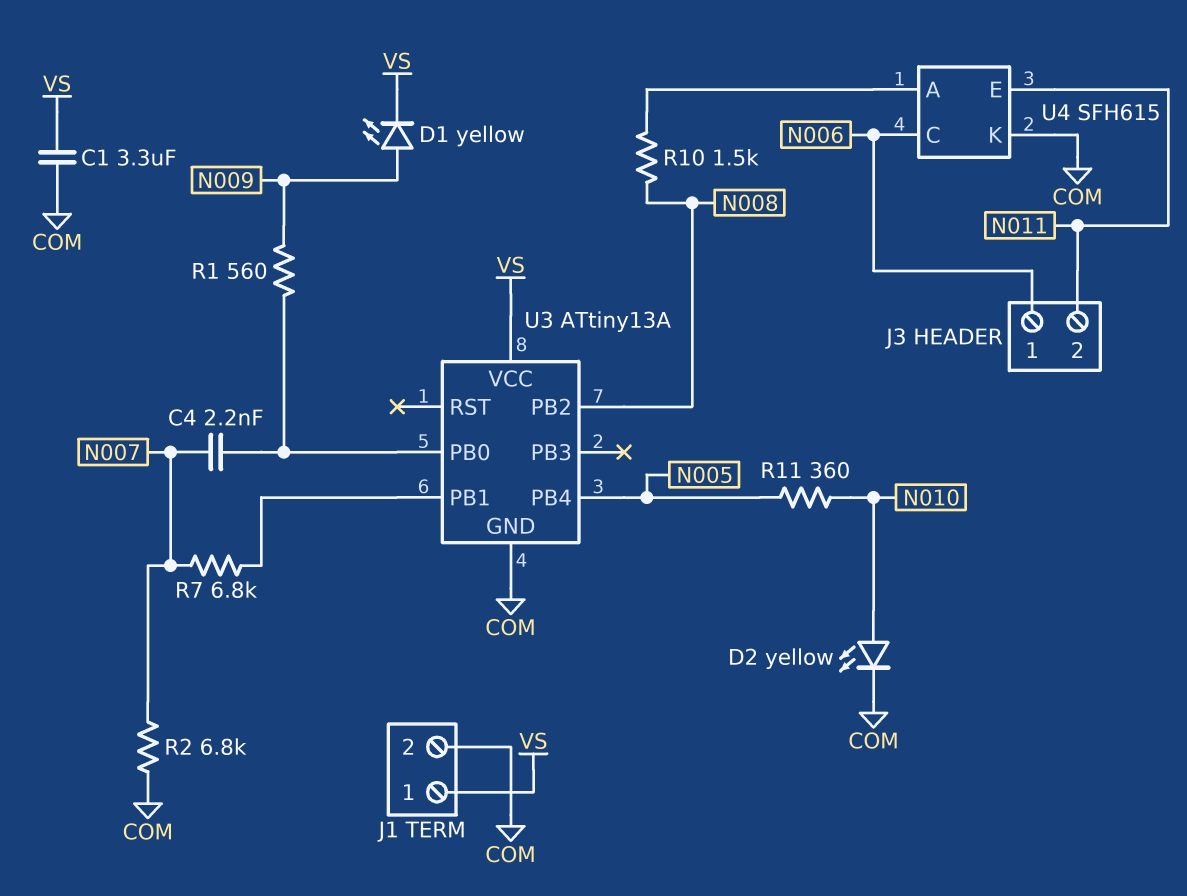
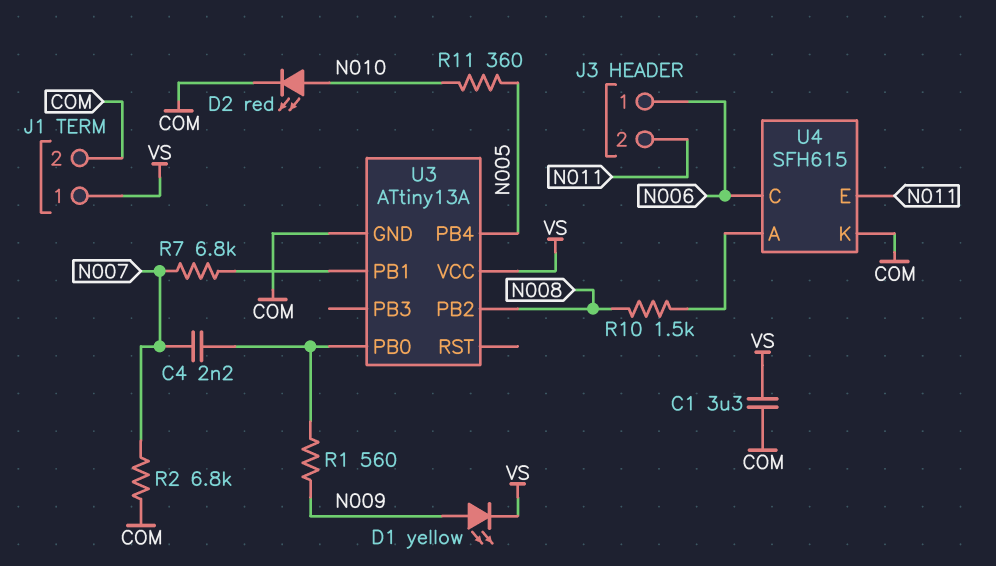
D2: LED yellow (A N010, K COM) -> LED red (A N010, K COM)

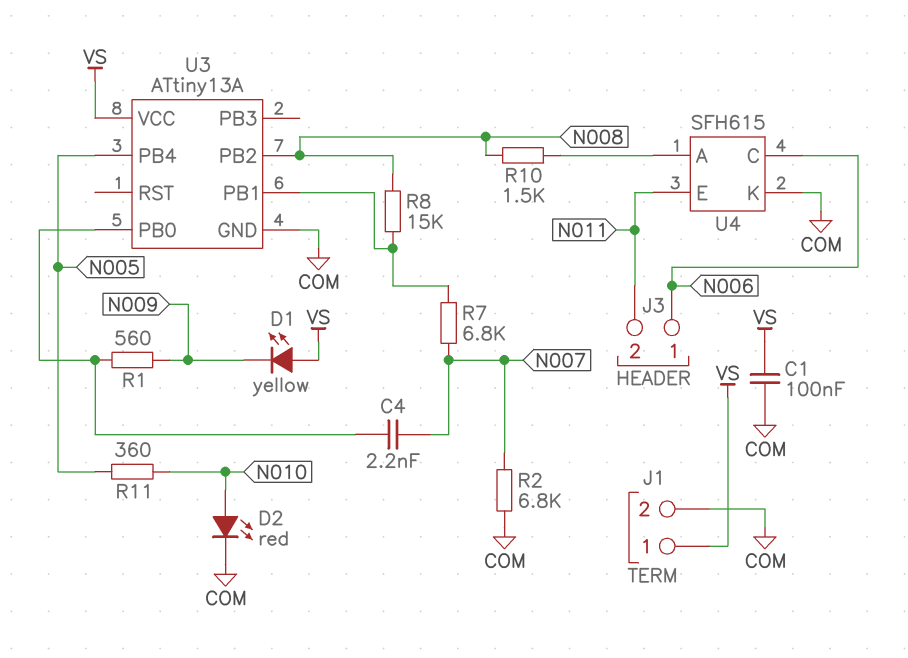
C1: 3.3uF (COM, VS) -> 100nF (COM, VS)
D1: LED yellow (A N009, K VS) -> LED yellow (A VS, K N009)
R8: none -> 15k (N008, U3/PB1)

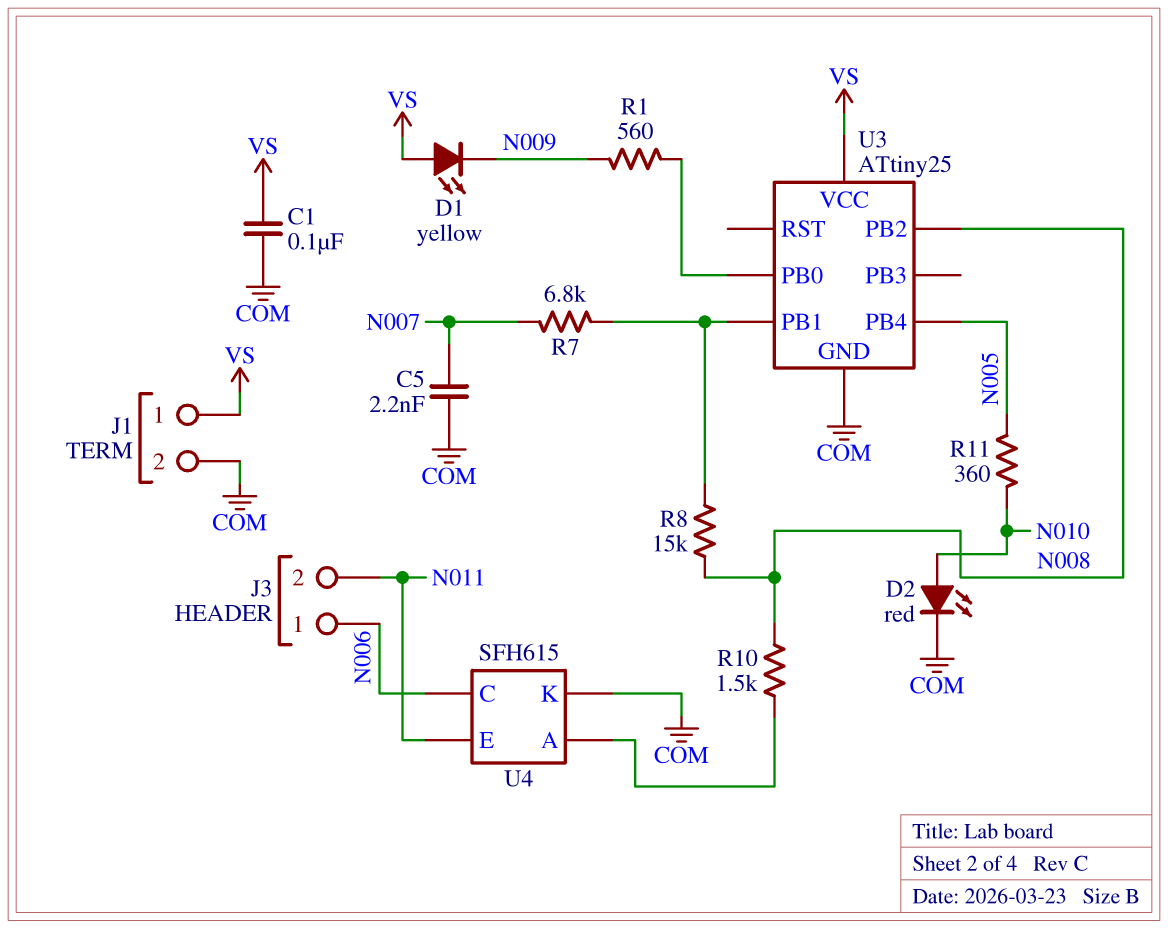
C4: 2.2nF (N007, U3/PB0) -> none
C5: none -> 2.2nF (COM, N007)
R2: 6.8k (COM, N007) -> none
U3: ATtiny13A -> ATtiny25

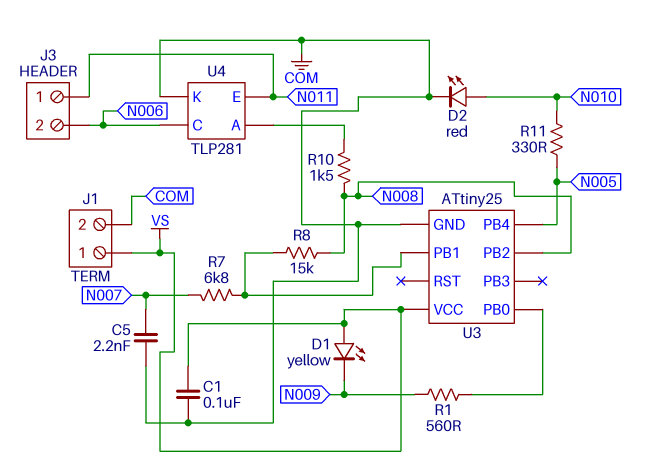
J3 pin 1: N006 -> N011
J3 pin 2: N011 -> N006
R11: 360 (N005, N010) -> 330 (N005, N010)
U4: SFH615 -> TLP281

